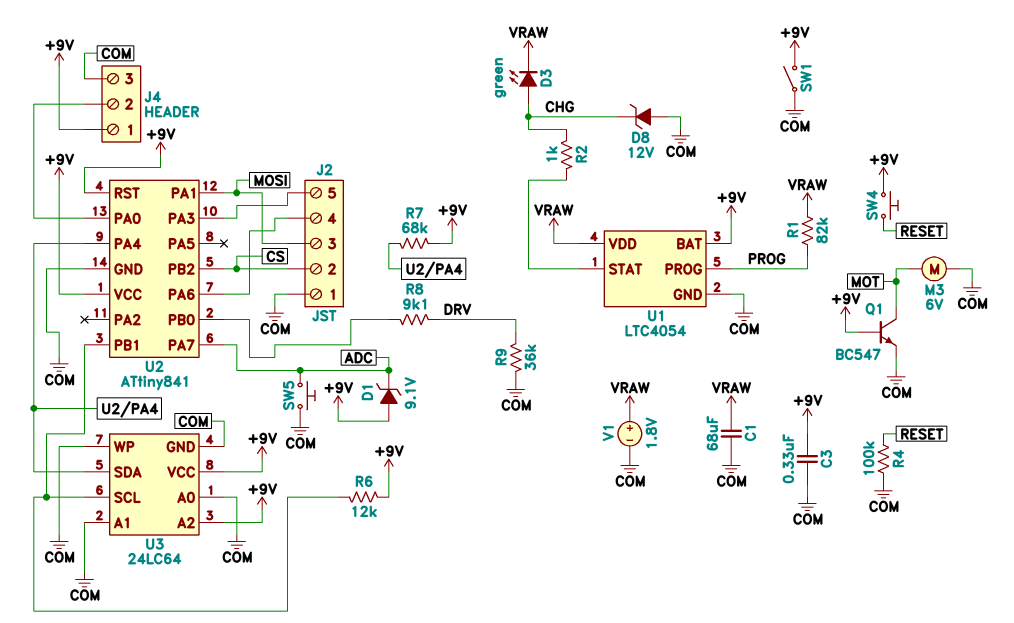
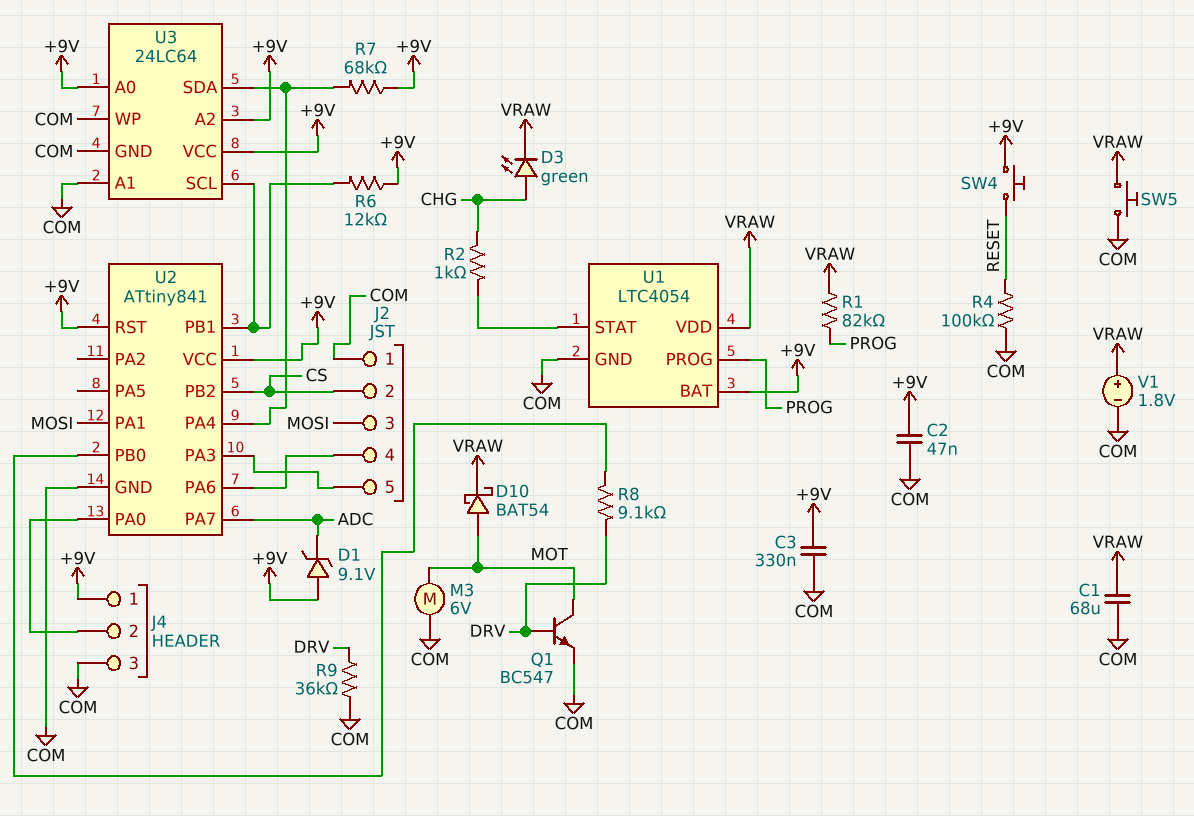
C2: none -> 47nF (+9V, COM)
D8: zener 12V (A COM, K CHG) -> none
D10: none -> schottky BAT54 (A MOT, K VRAW)
Q1: NPN BC547 (B +9V, C MOT, E COM) -> NPN BC547 (B DRV, C MOT, E COM)
SW1: switch (+9V, COM) -> none
SW5: button (ADC, COM) -> button (COM, VRAW)
U3 pin A0: COM -> +9V

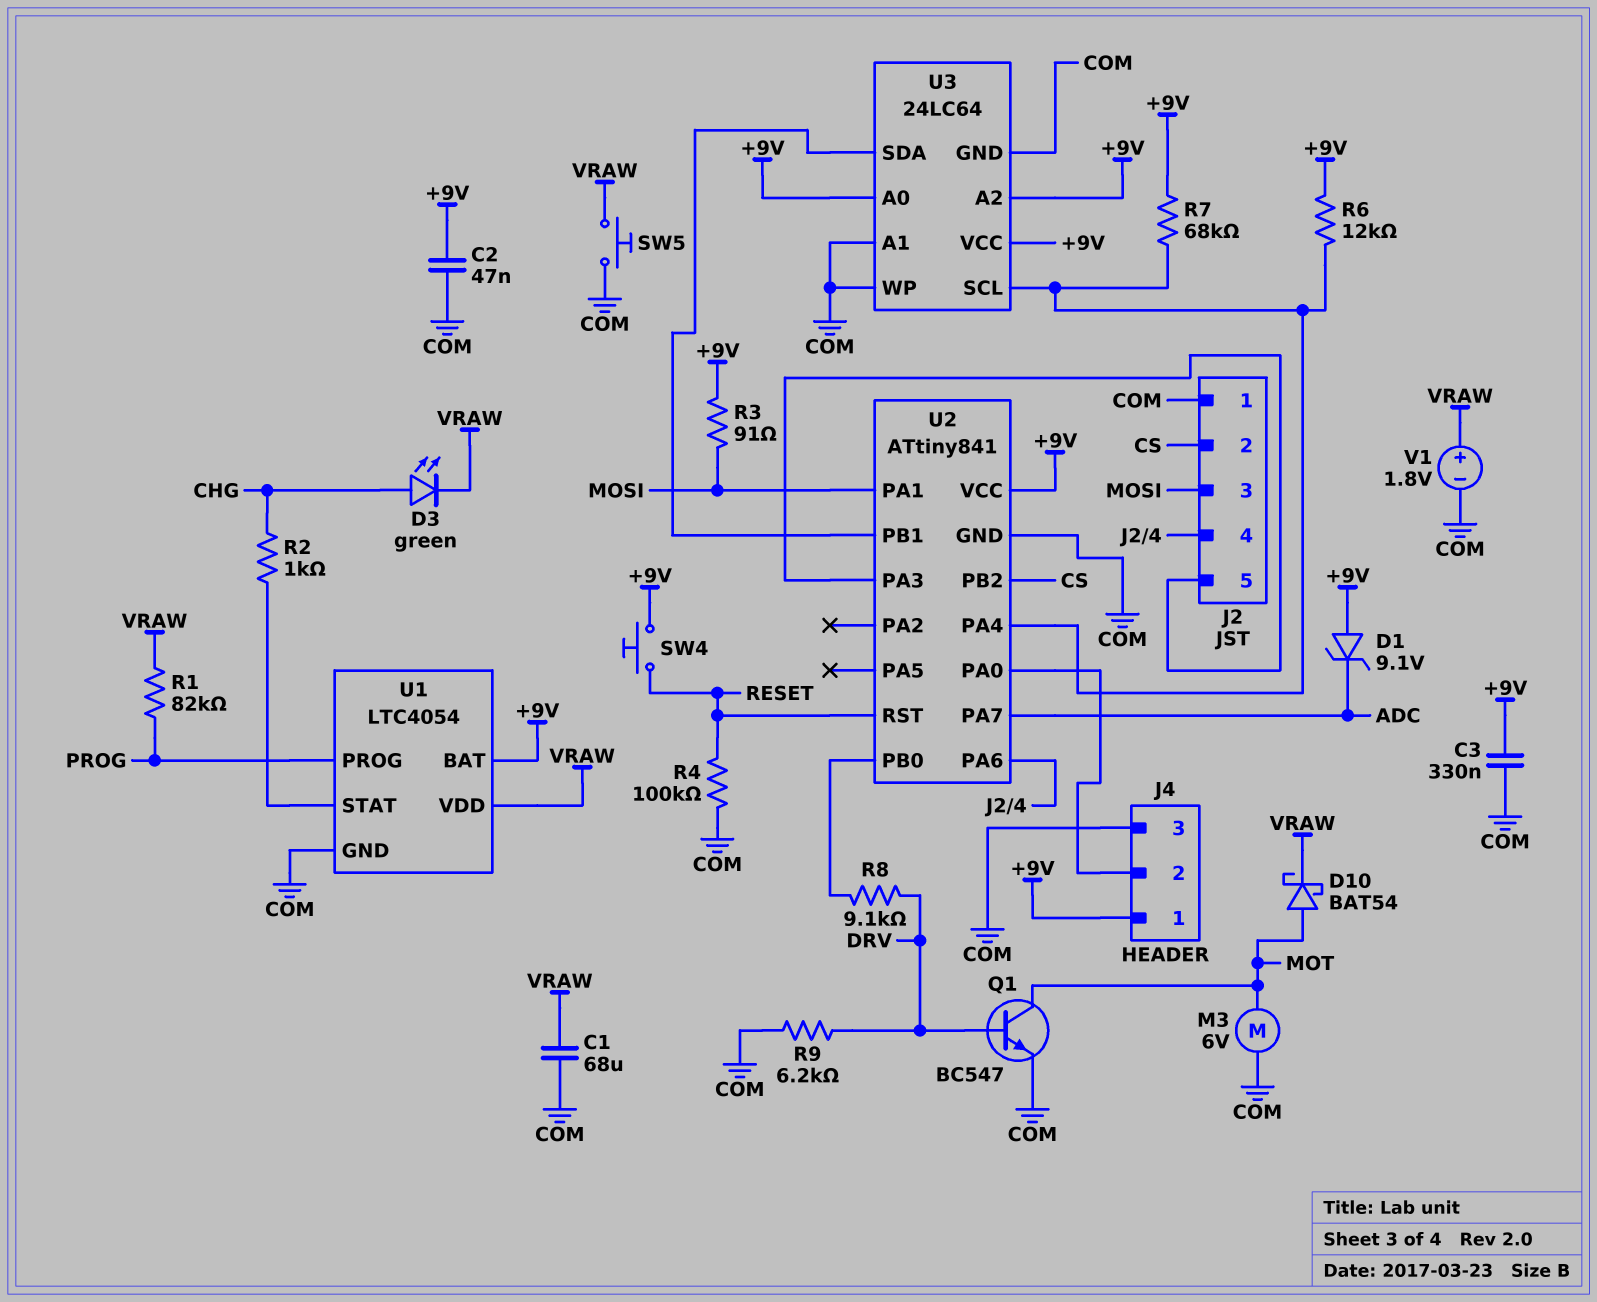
R3: none -> 91 (+9V, MOSI)
R6: 12k (+9V, U2/PB1) -> 12k (+9V, U2/PA4)
R9: 36k (COM, DRV) -> 6.2k (COM, DRV)
U2 pin RST: +9V -> RESET
U3 pin SCL: U2/PB1 -> U2/PA4
U3 pin SDA: U2/PA4 -> U2/PB1

